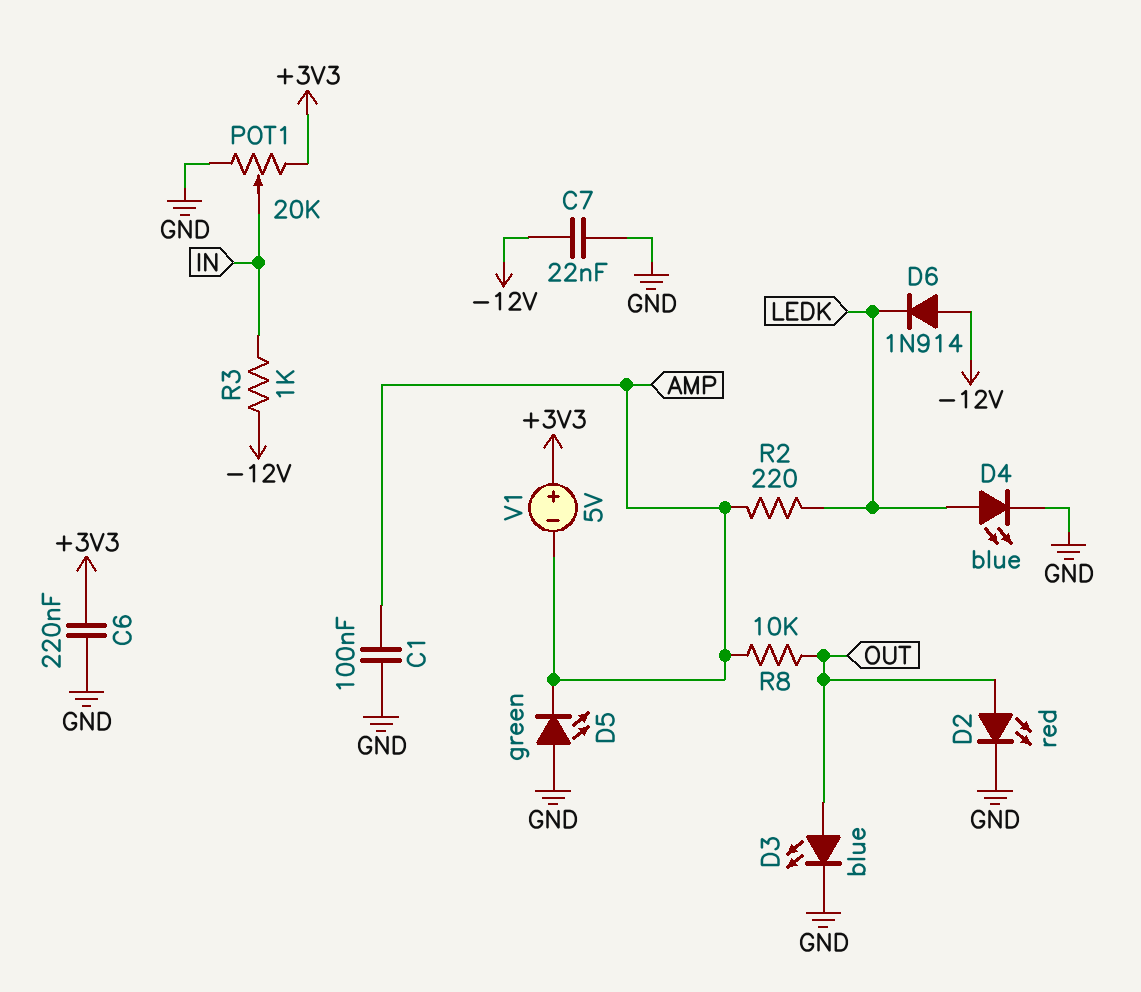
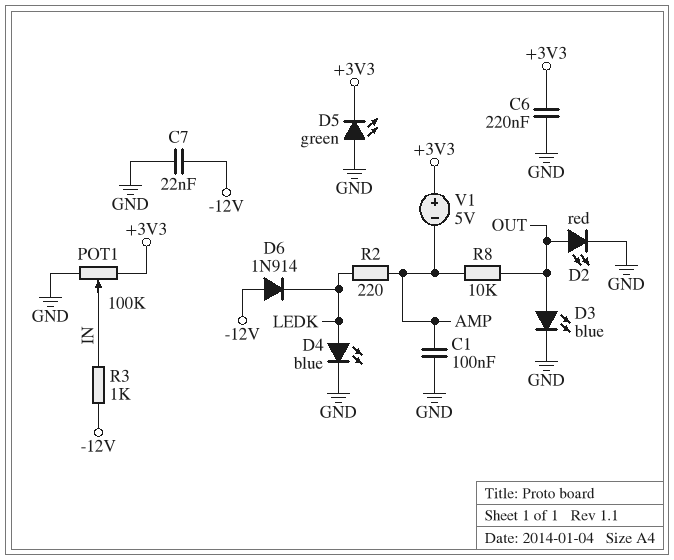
D5: LED green (A GND, K AMP) -> LED green (A GND, K +3V3)
POT1: 20k (+3V3, GND, wiper IN) -> 100k (+3V3, GND, wiper IN)

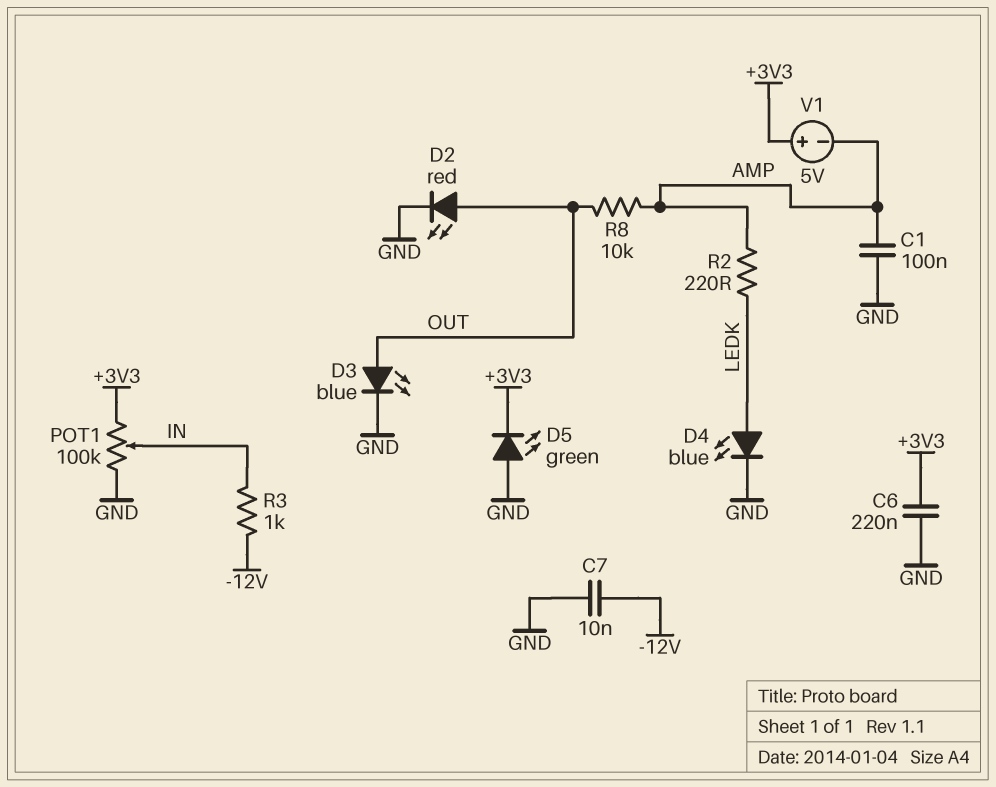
C7: 22nF (-12V, GND) -> 10nF (-12V, GND)
D6: diode 1N914 (A -12V, K LEDK) -> none

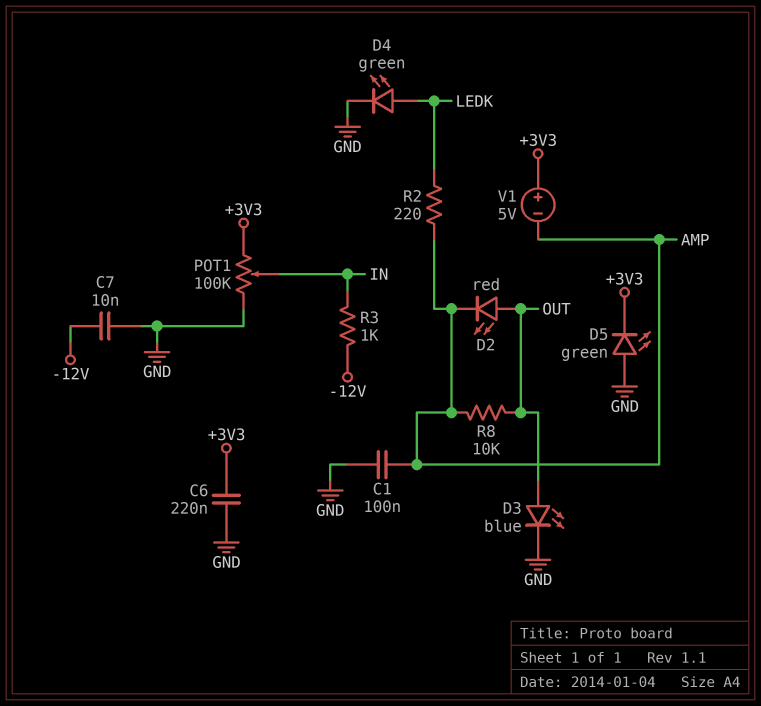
D2: LED red (A OUT, K GND) -> LED red (A OUT, K AMP)
D4: LED blue (A LEDK, K GND) -> LED green (A LEDK, K GND)

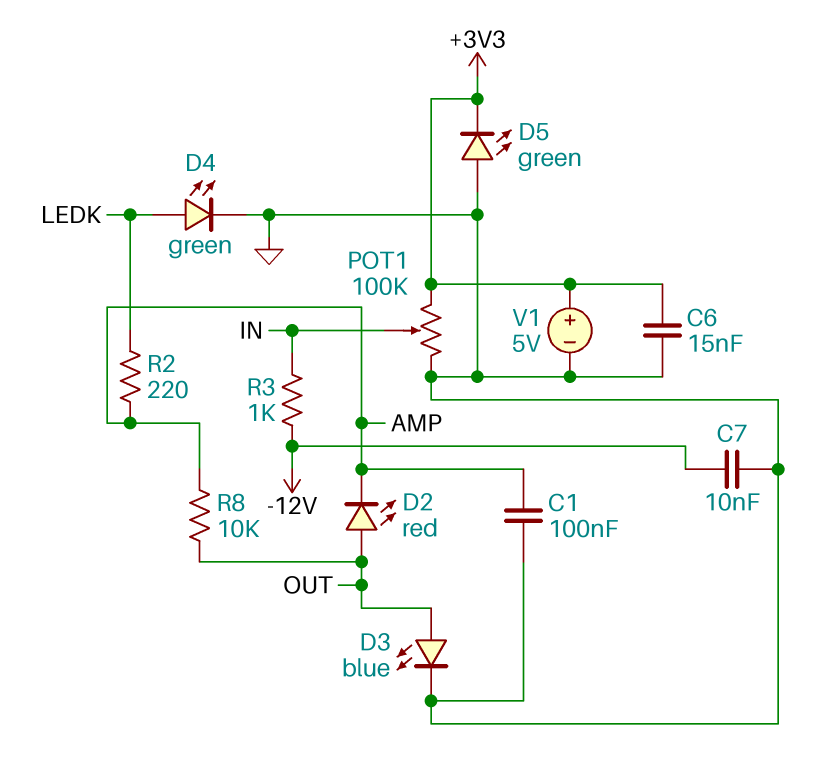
C6: 220nF (+3V3, GND) -> 15nF (+3V3, GND)
V1: 5V (plus +3V3, minus AMP) -> 5V (plus +3V3, minus GND)

